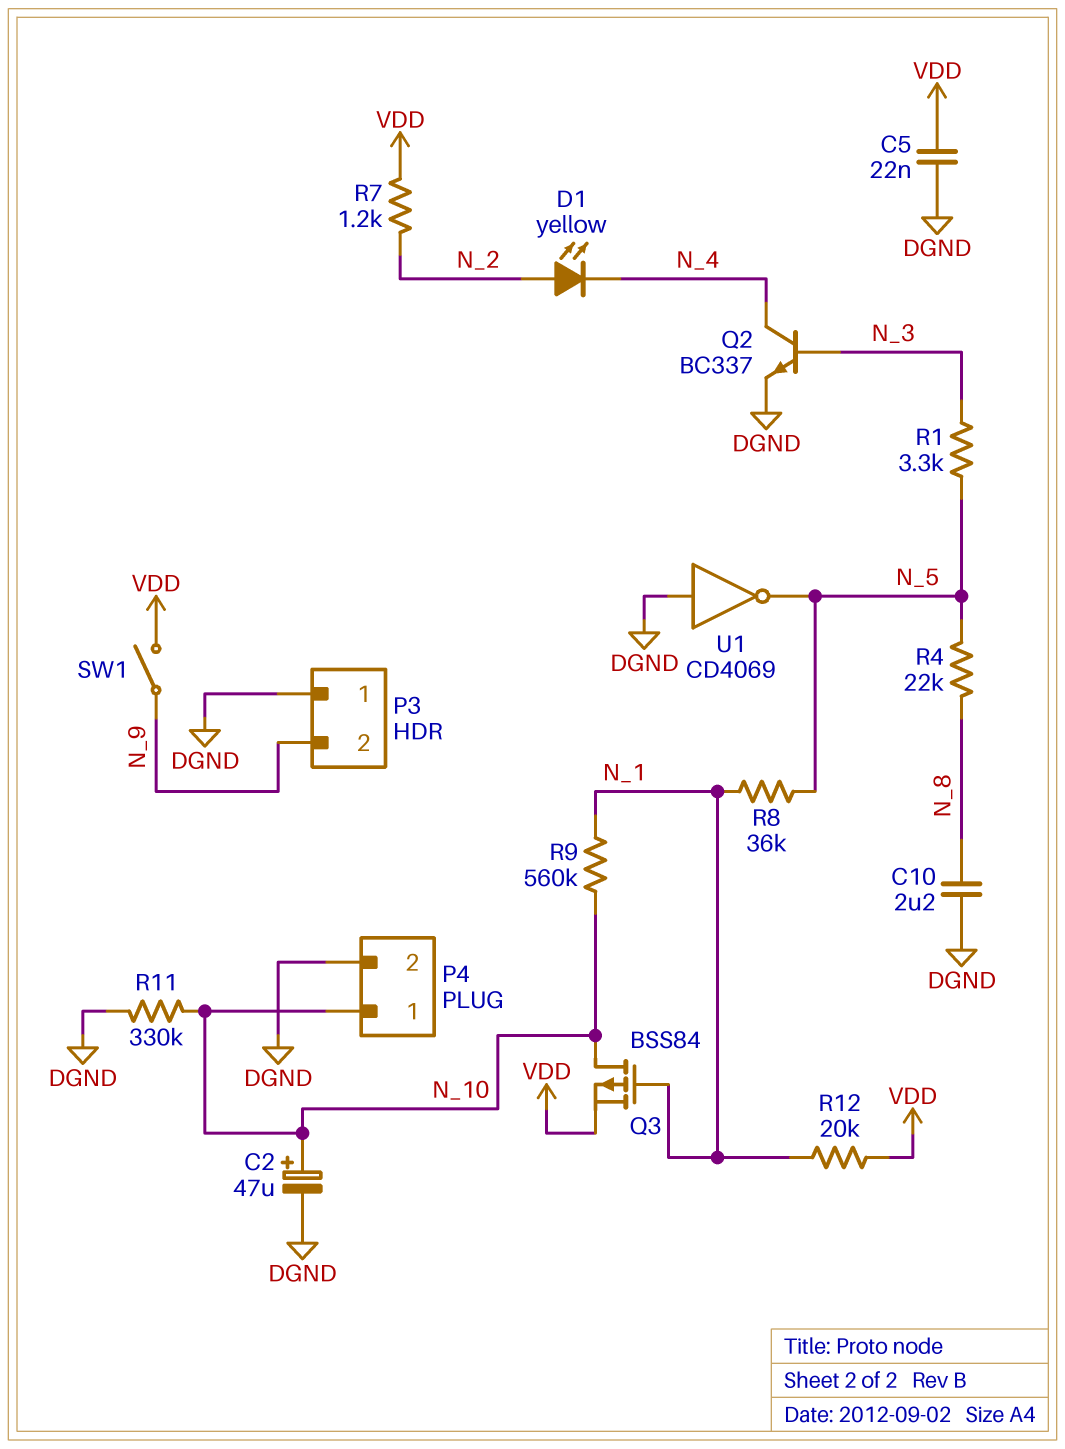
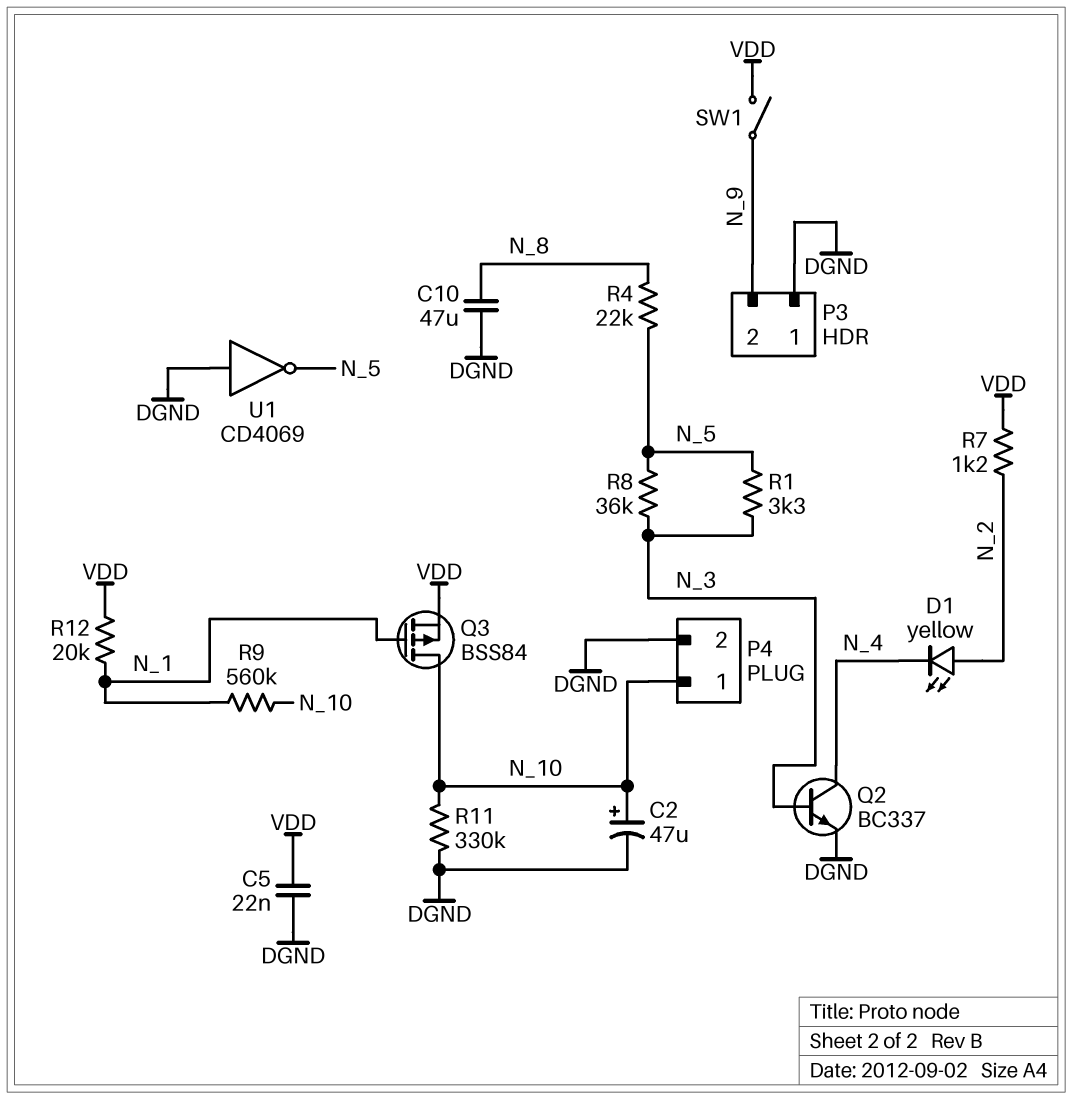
C10: 2.2uF (DGND, N_8) -> 47uF (DGND, N_8)
R8: 36k (N_1, N_5) -> 36k (N_3, N_5)

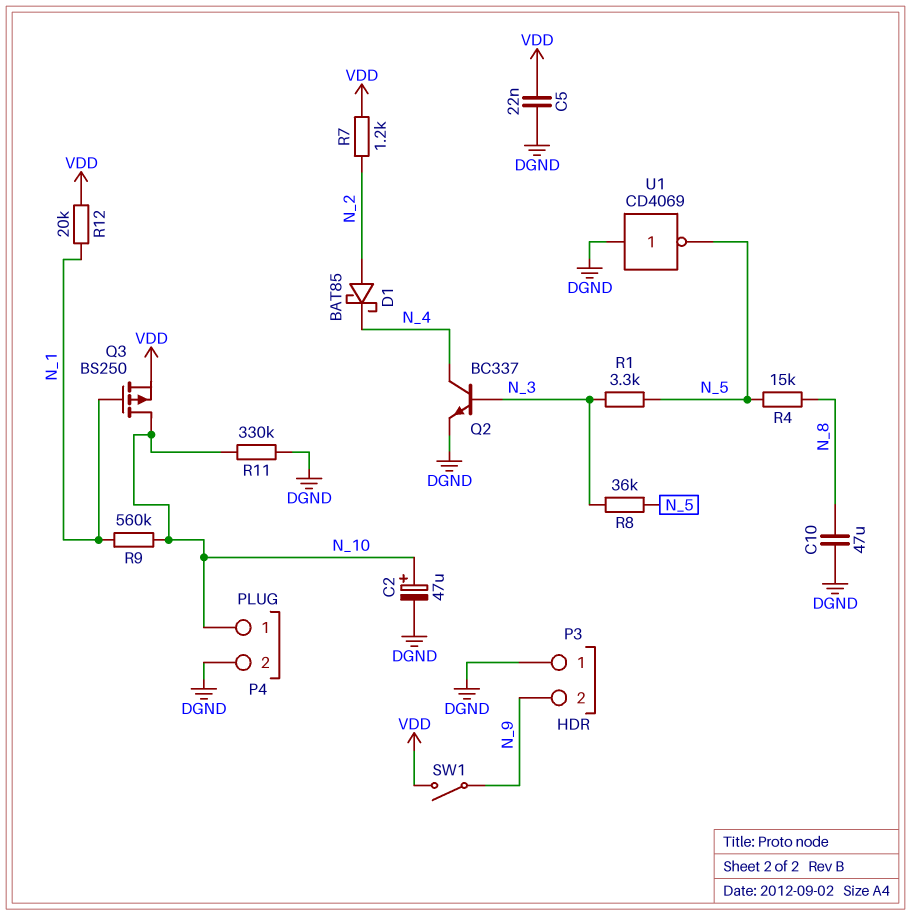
D1: LED yellow (A N_2, K N_4) -> schottky BAT85 (A N_2, K N_4)
Q3: PMOS BSS84 (G N_1, D N_10, S VDD) -> PMOS BS250 (G N_1, D N_10, S VDD)
R4: 22k (N_5, N_8) -> 15k (N_5, N_8)

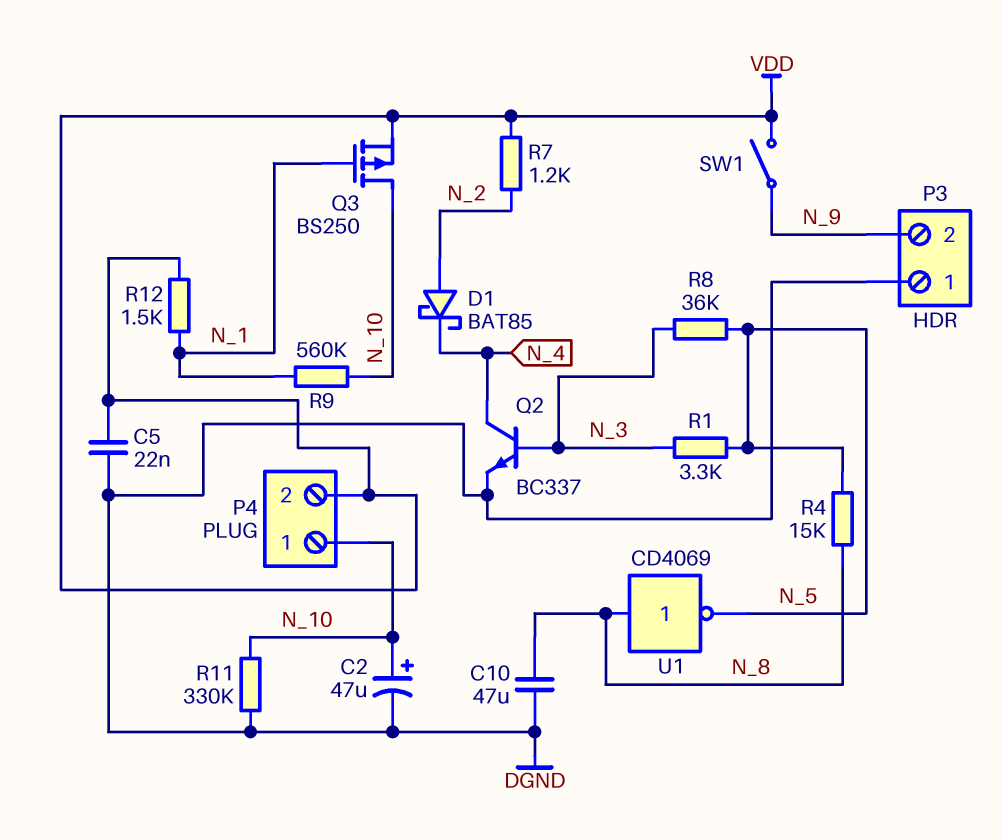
P4 pin 2: DGND -> VDD
R12: 20k (N_1, VDD) -> 1.5k (N_1, VDD)
U1: NOT CD4069 (in DGND, out N_5) -> NOT CD4069 (in N_8, out N_5)

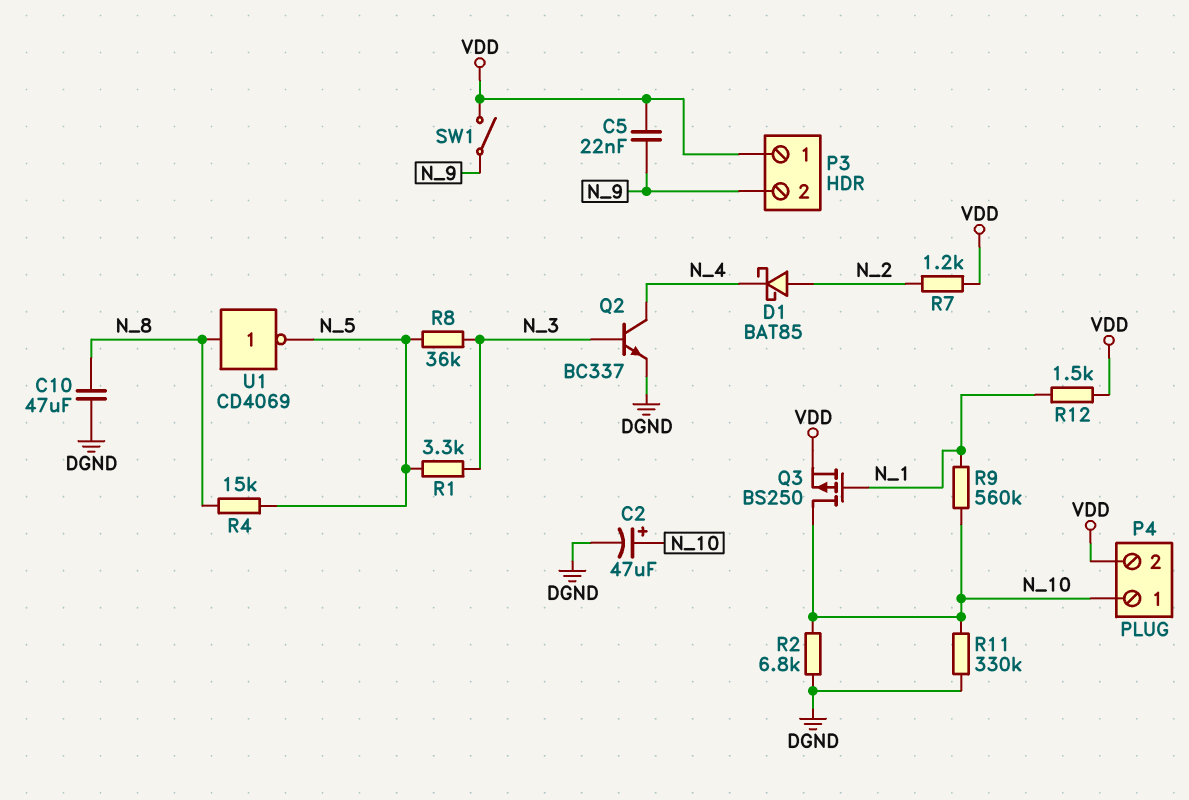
C5: 22nF (DGND, VDD) -> 22nF (N_9, VDD)
P3 pin 1: DGND -> VDD
R2: none -> 6.8k (DGND, N_10)

